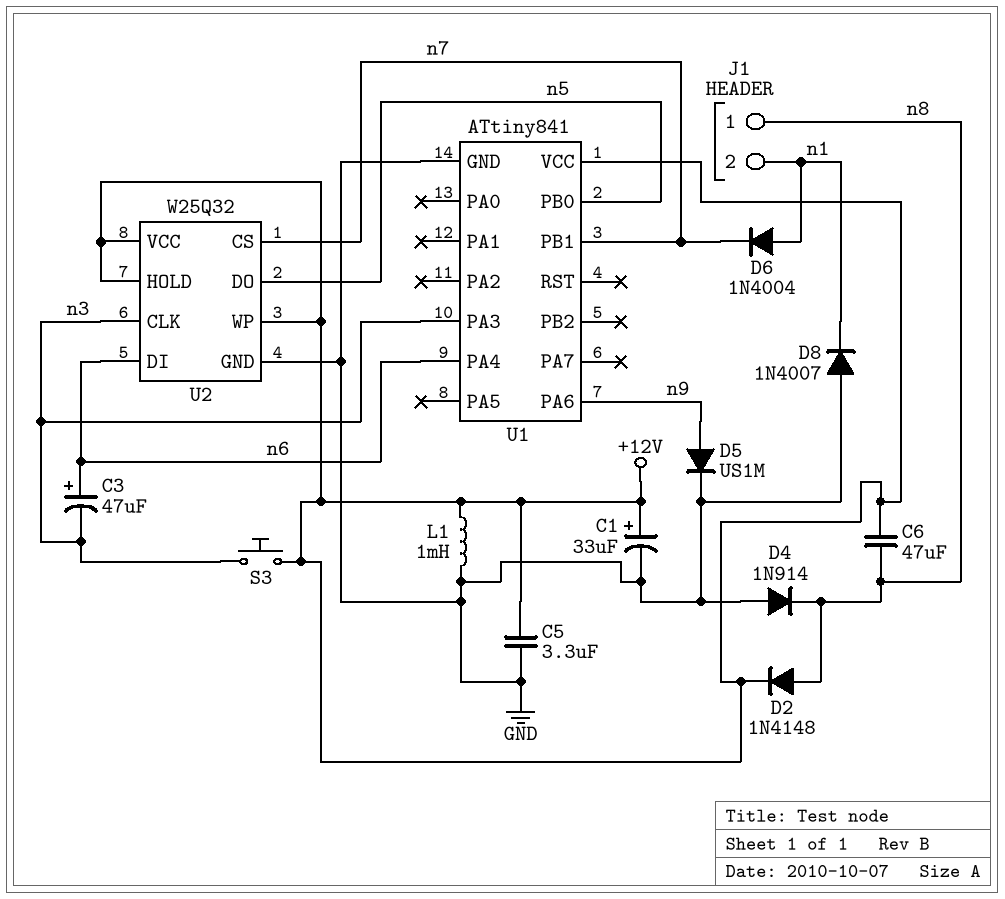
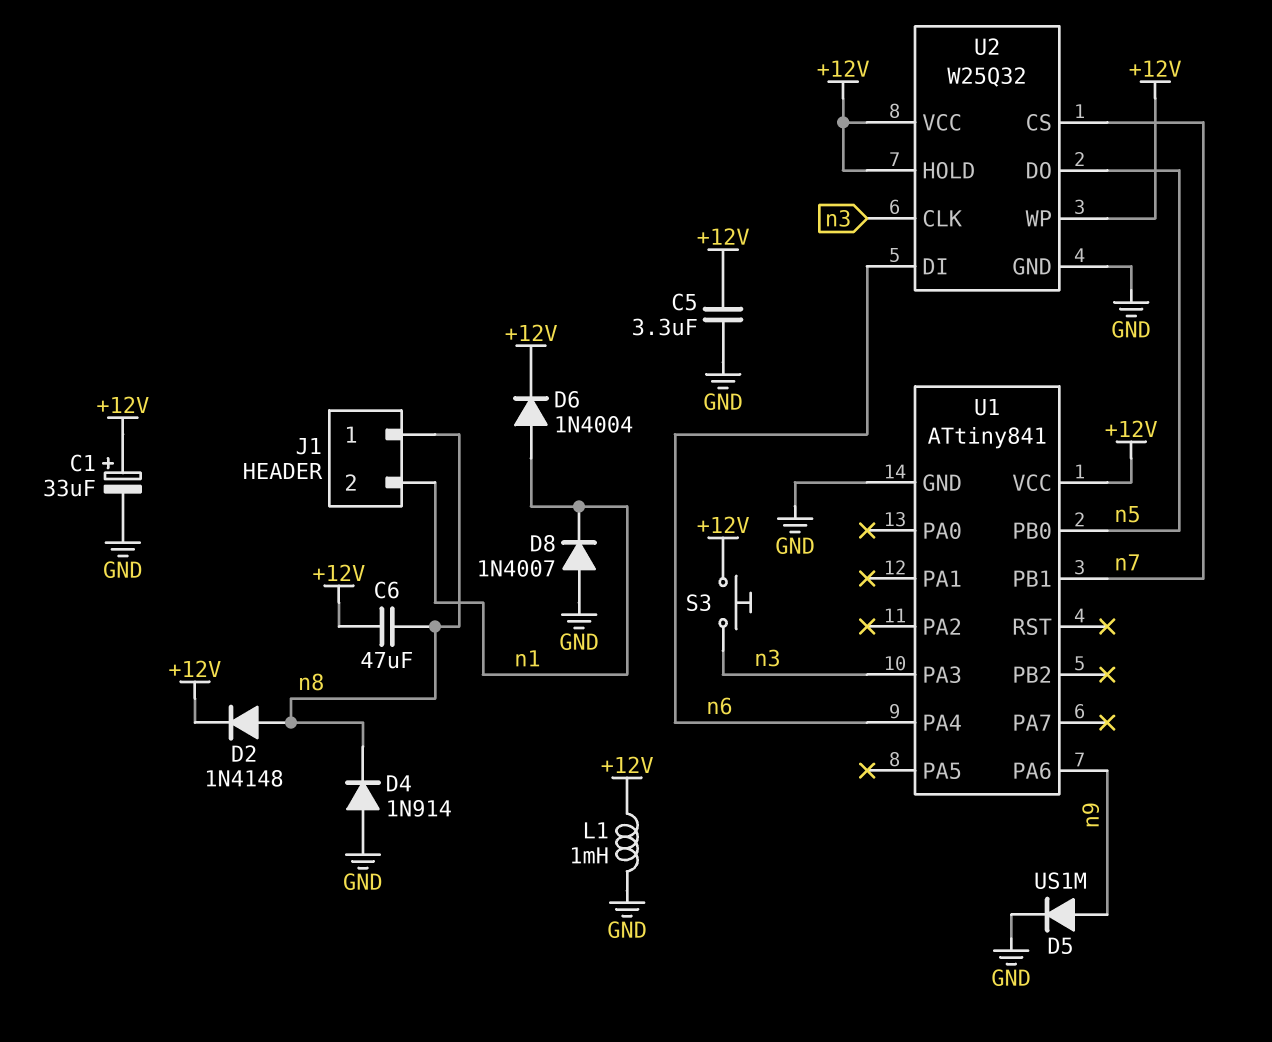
C3: 47uF (plus n6, minus n3) -> none
D6: diode 1N4004 (A n1, K n7) -> diode 1N4004 (A n1, K +12V)

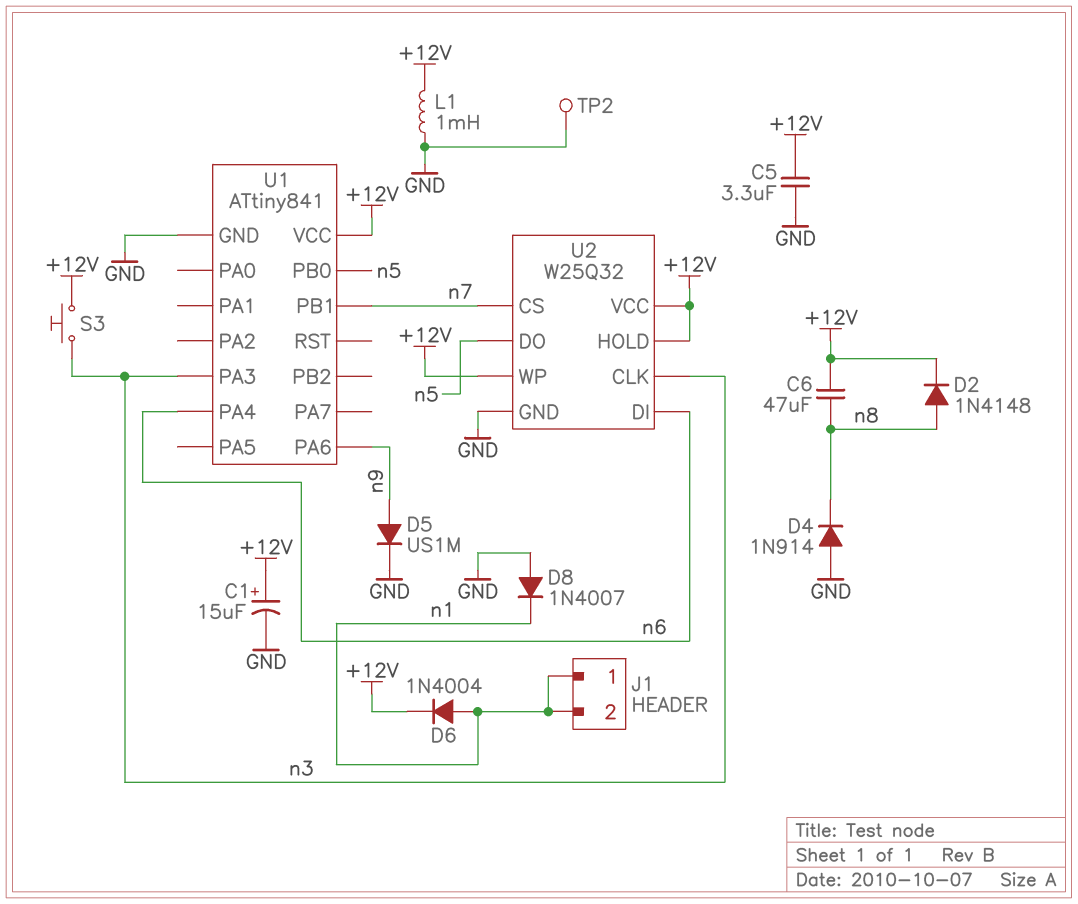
C1: 33uF (plus +12V, minus GND) -> 15uF (plus +12V, minus GND)
J1 pin 1: n8 -> n1
TP2: none -> test point (GND)

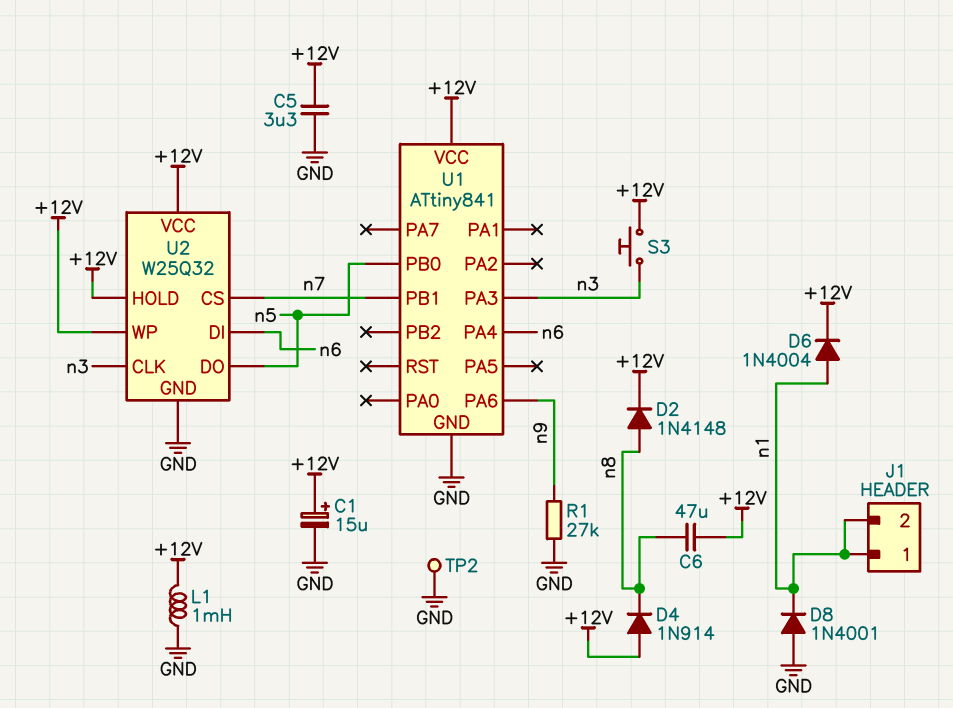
D4: diode 1N914 (A GND, K n8) -> diode 1N914 (A +12V, K n8)
D5: diode US1M (A n9, K GND) -> none
D8: diode 1N4007 (A GND, K n1) -> diode 1N4001 (A GND, K n1)
R1: none -> 27k (GND, n9)

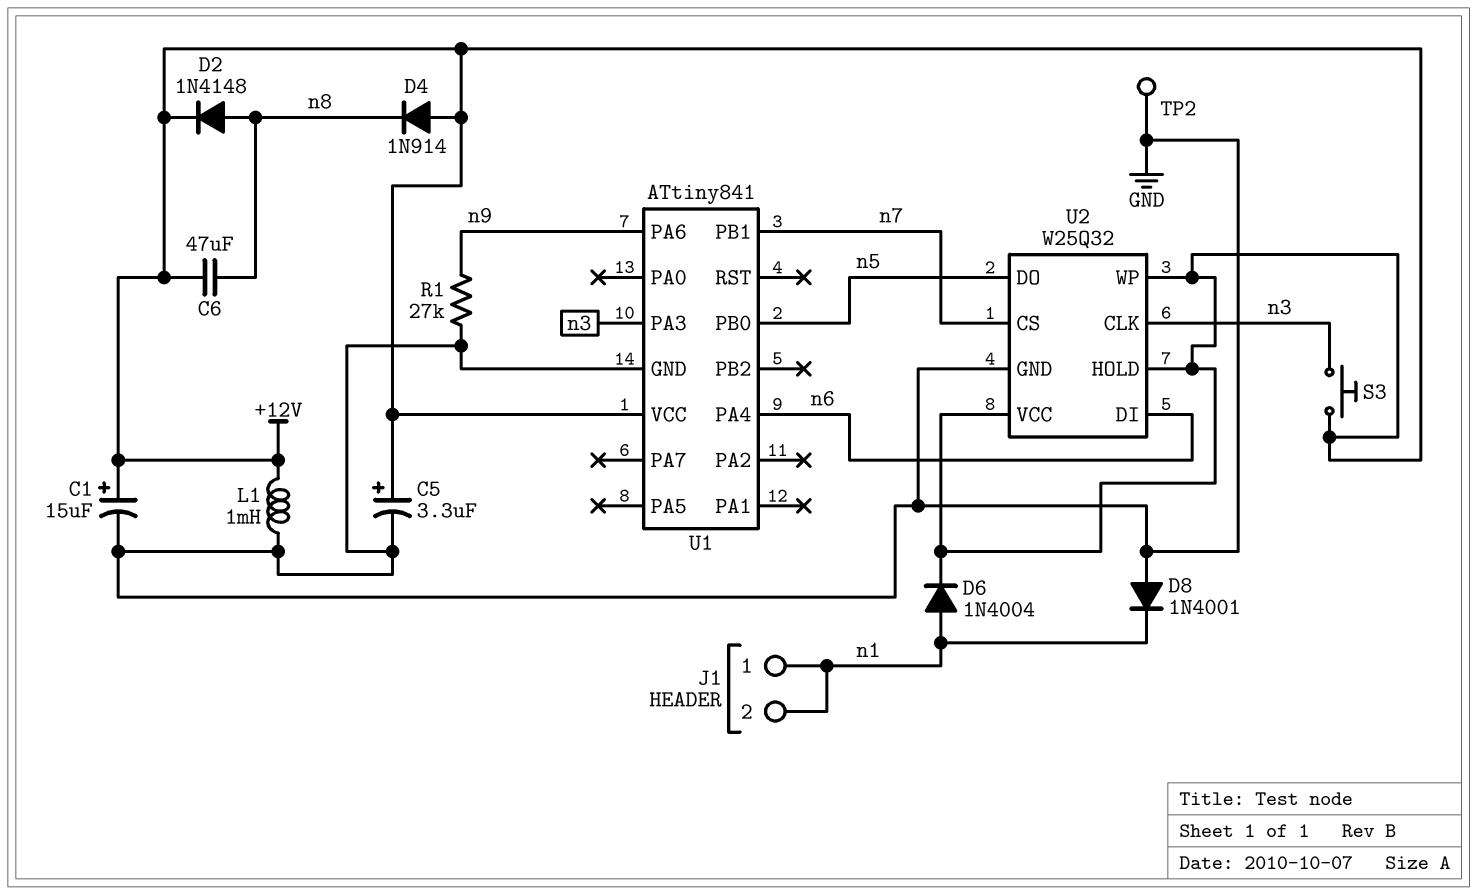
C5: 3.3uF (+12V, GND) -> 3.3uF (plus +12V, minus GND)

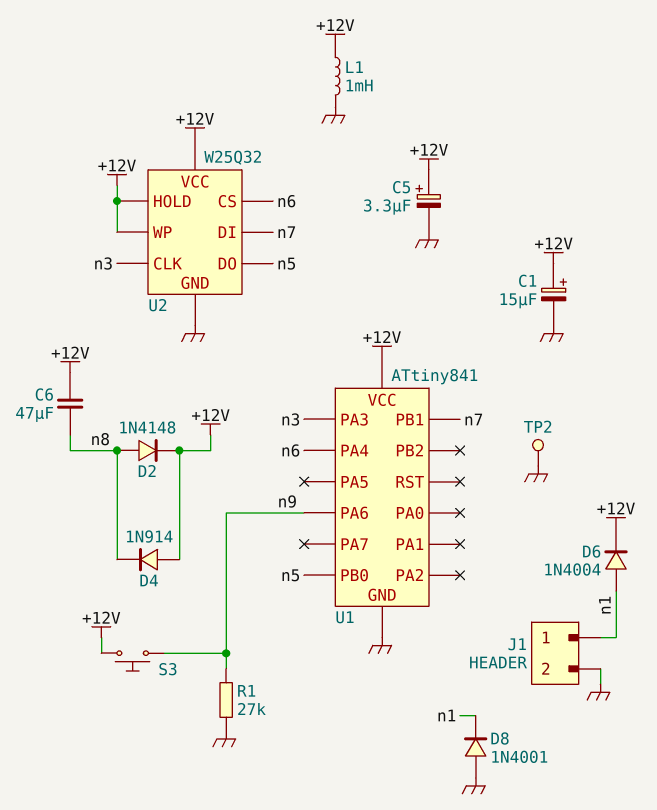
J1 pin 2: n1 -> GND
S3: button (+12V, n3) -> button (+12V, n9)
U2 pin CS: n7 -> n6
U2 pin DI: n6 -> n7

